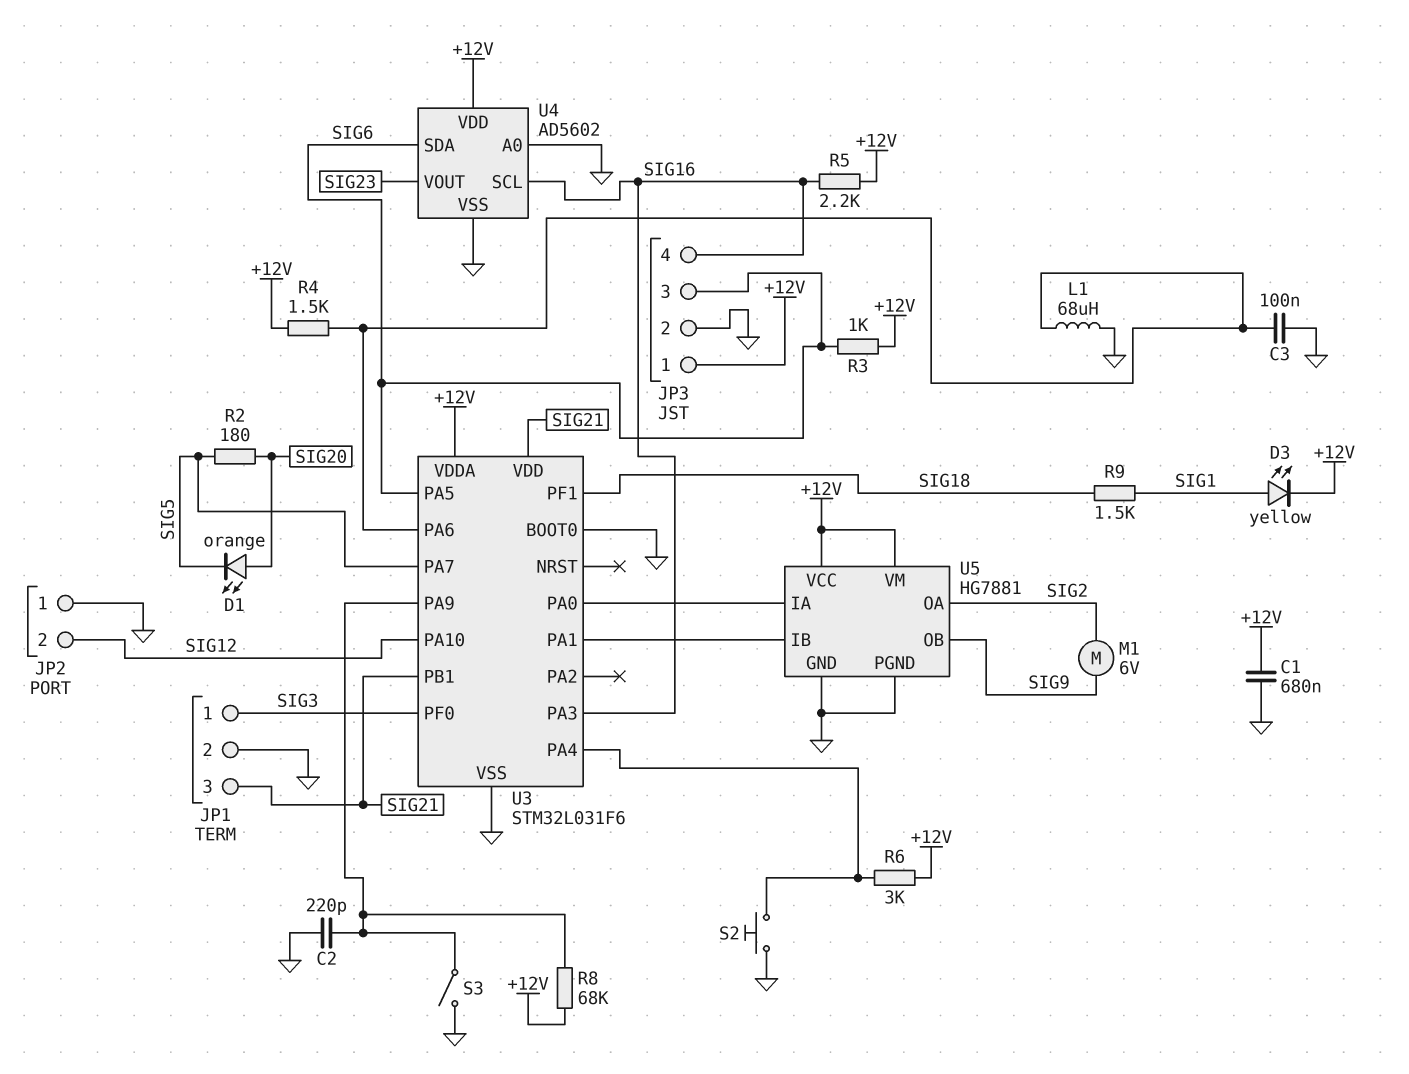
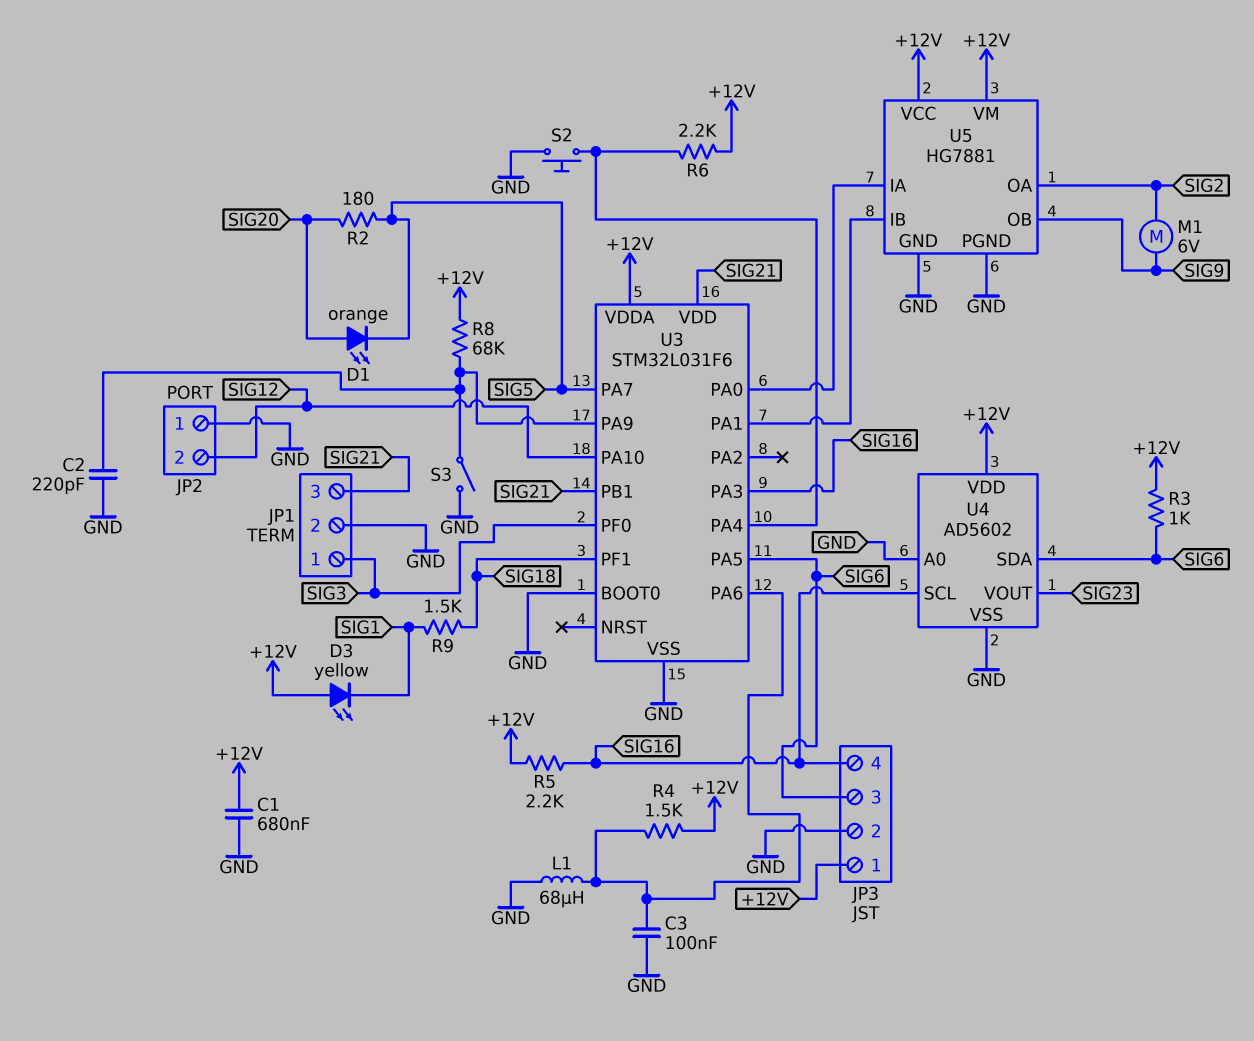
D3: LED yellow (A SIG1, K +12V) -> LED yellow (A +12V, K SIG1)
R6: 3k (+12V, U3/PA4) -> 2.2k (+12V, U3/PA4)

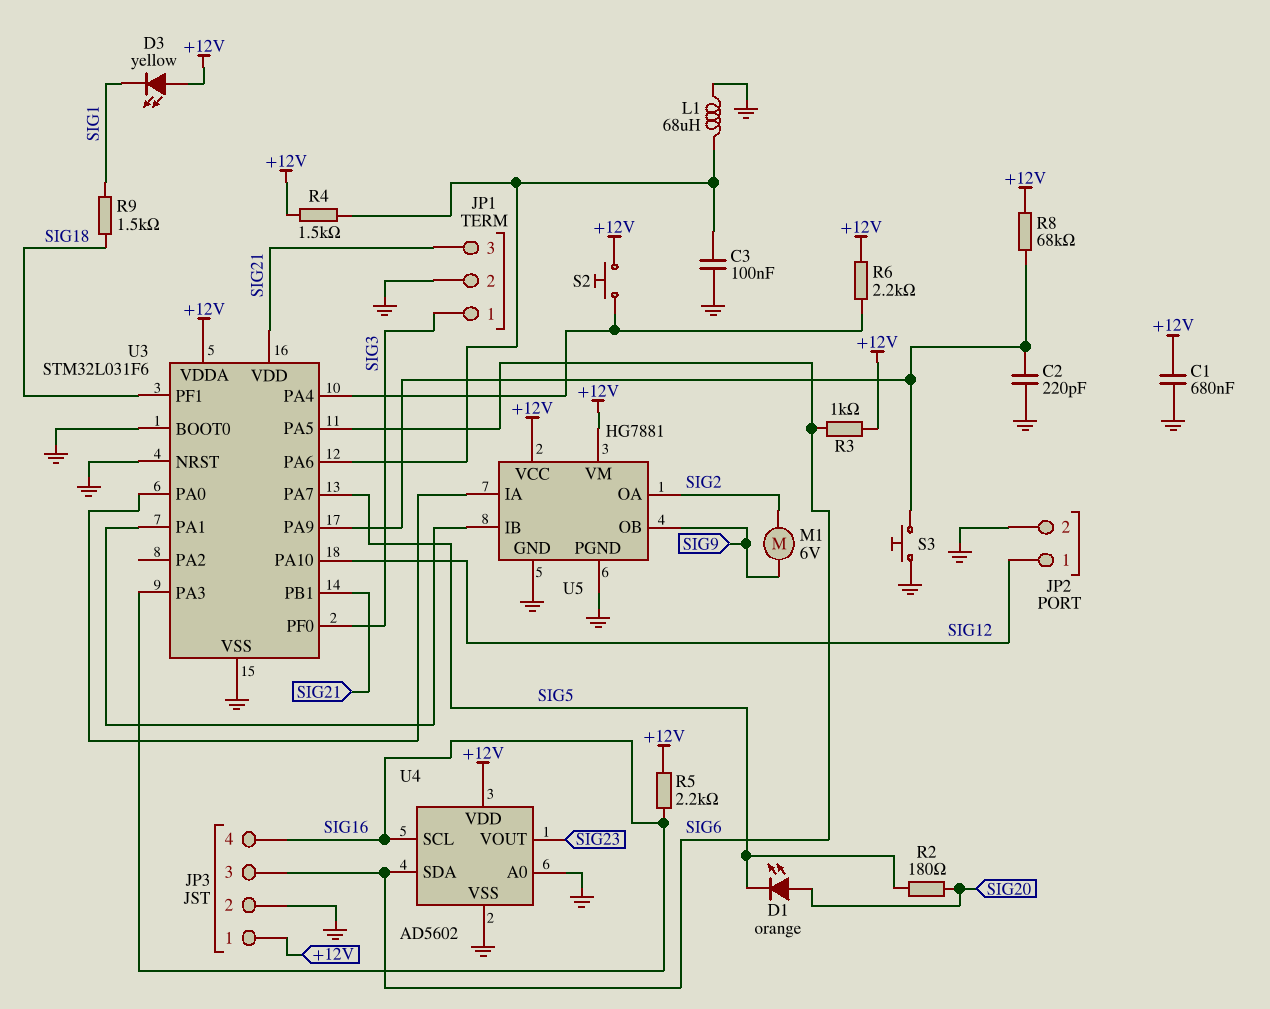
JP2 pin 1: GND -> SIG12
JP2 pin 2: SIG12 -> GND
S2: button (GND, U3/PA4) -> button (+12V, U3/PA4)
S3: switch (GND, U3/PA9) -> button (GND, U3/PA9)
U3 pin NRST: none -> GND

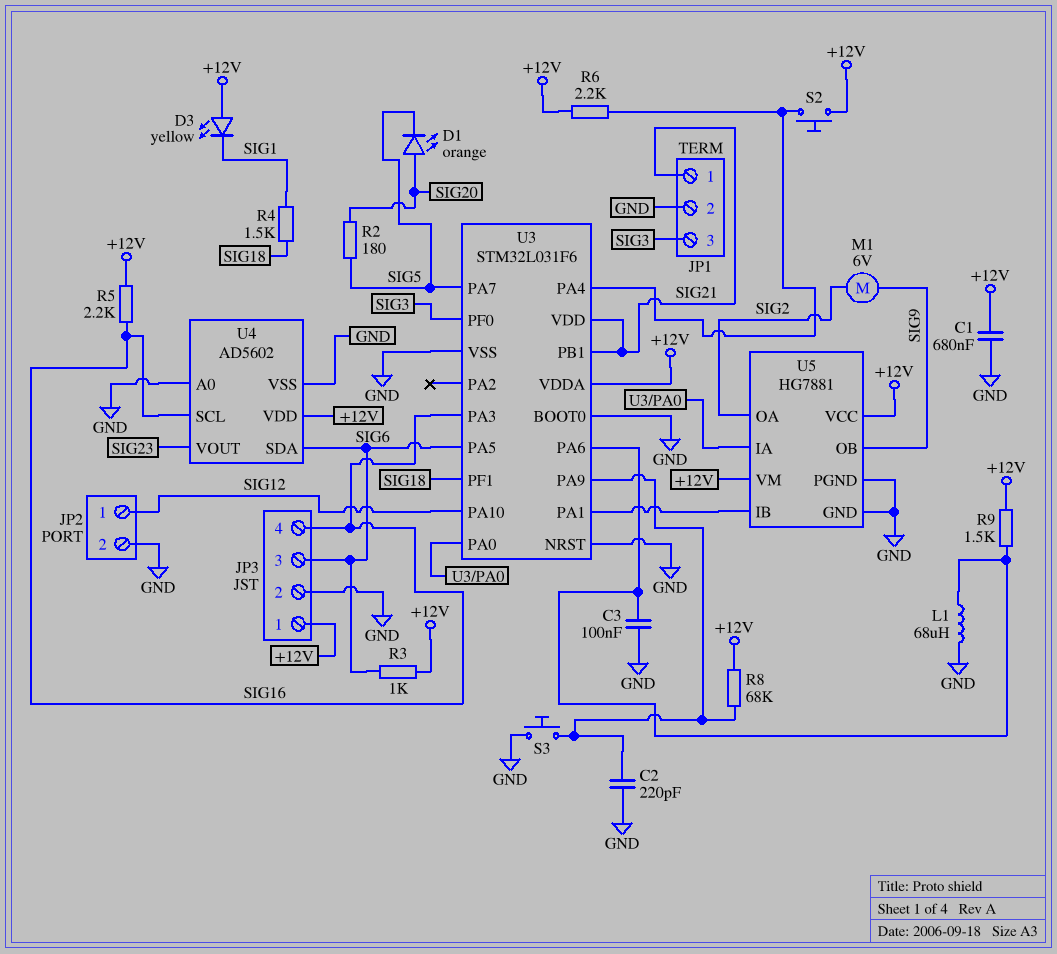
JP1 pin 1: SIG3 -> SIG21
JP1 pin 3: SIG21 -> SIG3
R4: 1.5k (+12V, U3/PA6) -> 1.5k (SIG1, SIG18)
R9: 1.5k (SIG1, SIG18) -> 1.5k (+12V, U3/PA6)

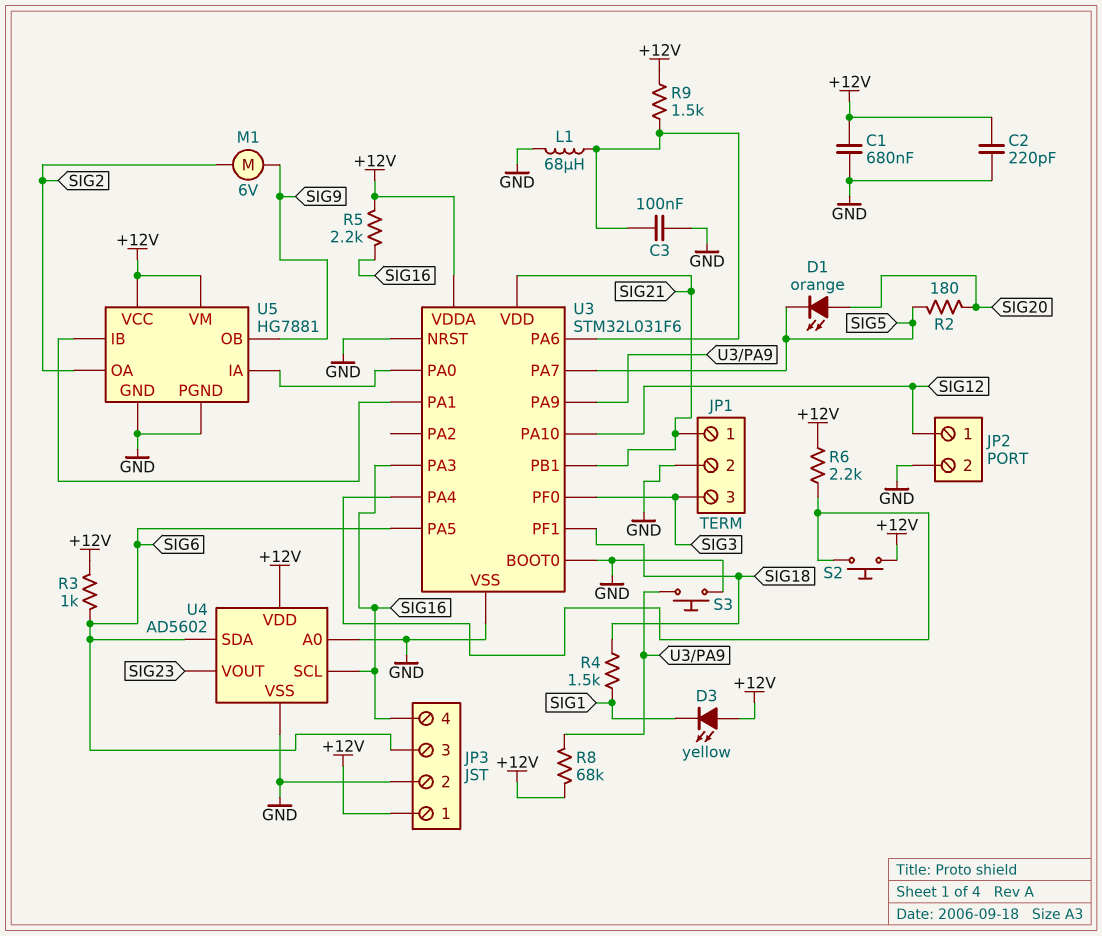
C2: 220pF (GND, U3/PA9) -> 220pF (+12V, GND)

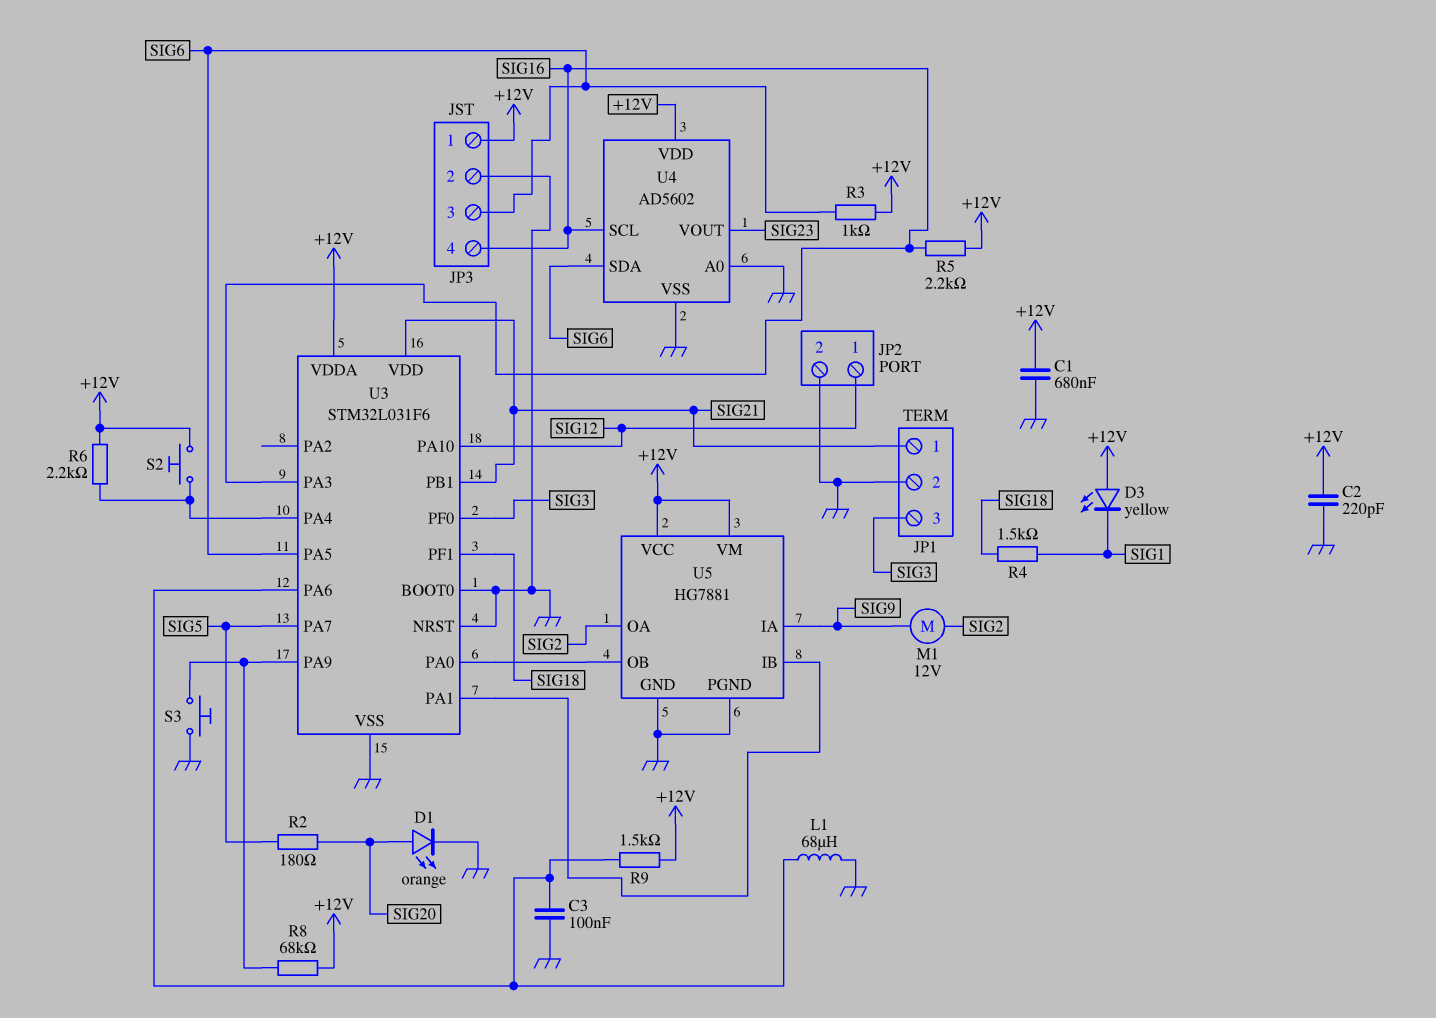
D1: LED orange (A SIG20, K SIG5) -> LED orange (A SIG20, K GND)
M1: motor 6V (SIG2, SIG9) -> motor 12V (SIG2, SIG9)
U5 pin IA: U3/PA0 -> SIG9
U5 pin OB: SIG9 -> U3/PA0

